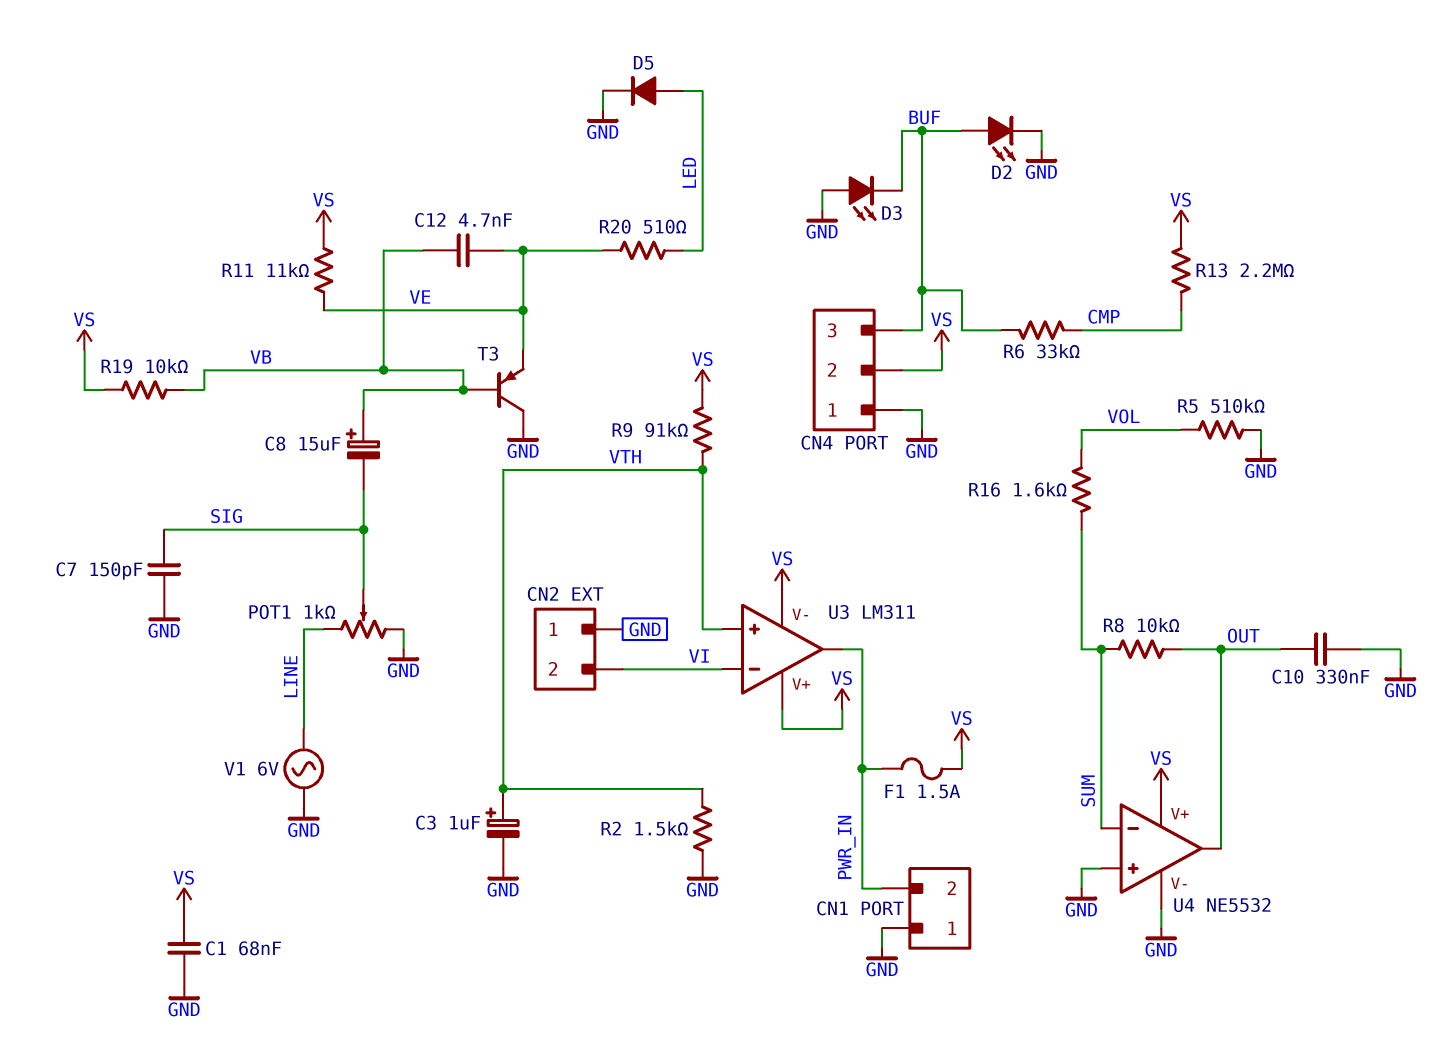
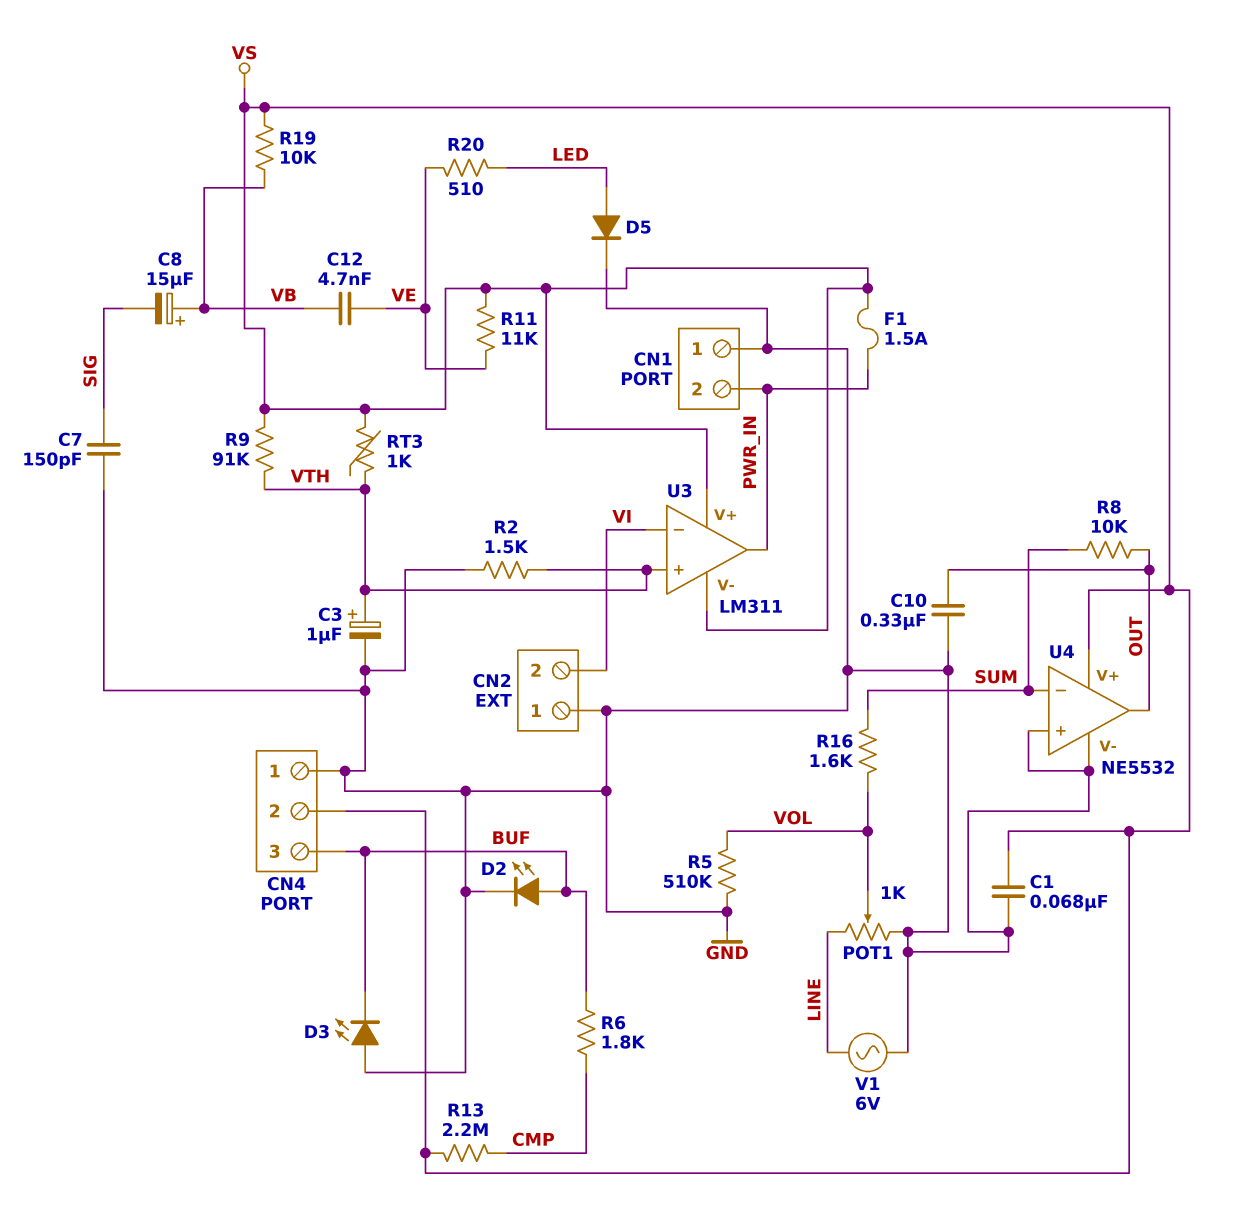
POT1: 1k (GND, LINE, wiper SIG) -> 1k (GND, LINE, wiper VOL)
R6: 33k (BUF, CMP) -> 1.8k (BUF, CMP)
RT3: none -> 1k (VS, VTH)
T3: PNP (B VB, C GND, E VE) -> none

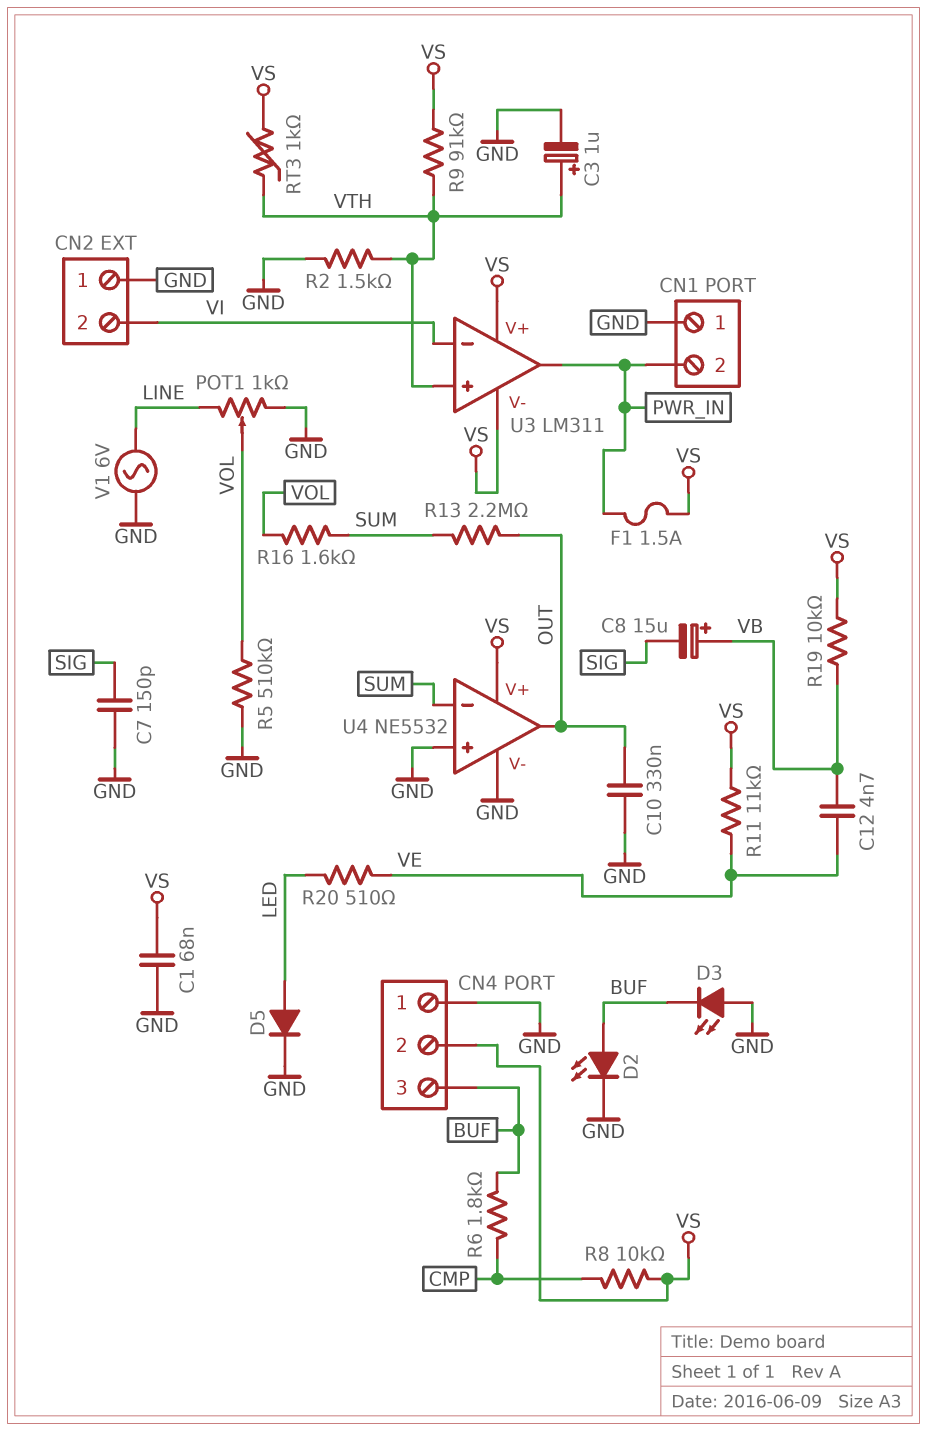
R8: 10k (OUT, SUM) -> 10k (CMP, VS)
R13: 2.2M (CMP, VS) -> 2.2M (OUT, SUM)

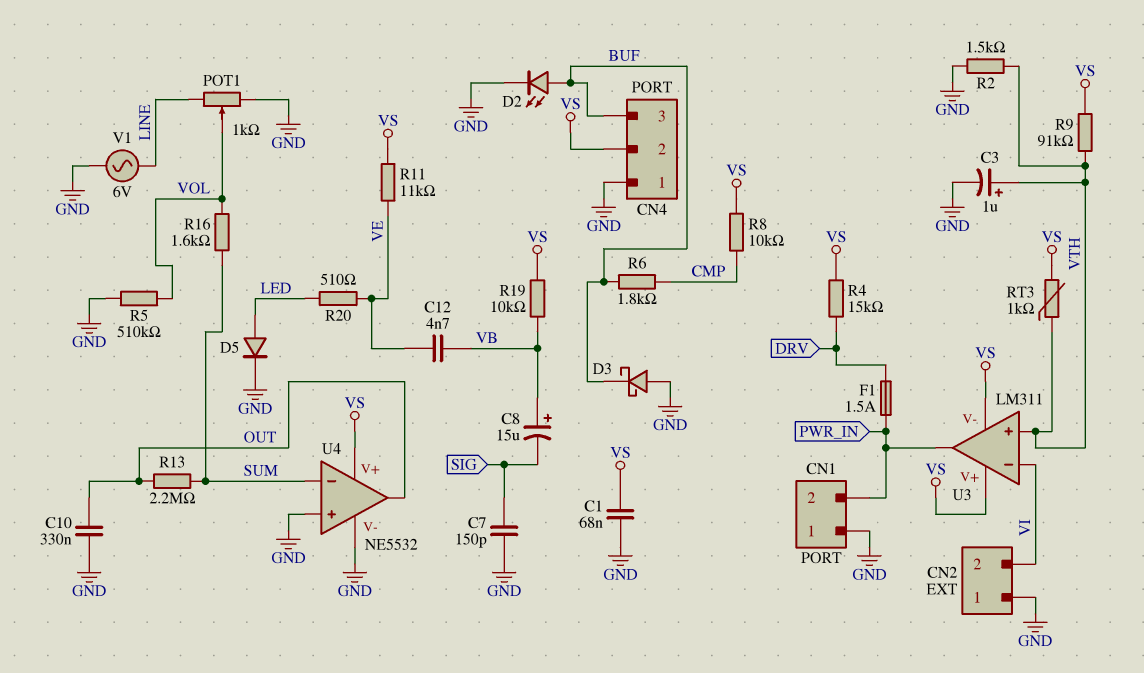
D3: LED (A GND, K BUF) -> schottky (A GND, K BUF)
F1: 1.5A (PWR_IN, VS) -> 1.5A (DRV, PWR_IN)
R4: none -> 15k (DRV, VS)

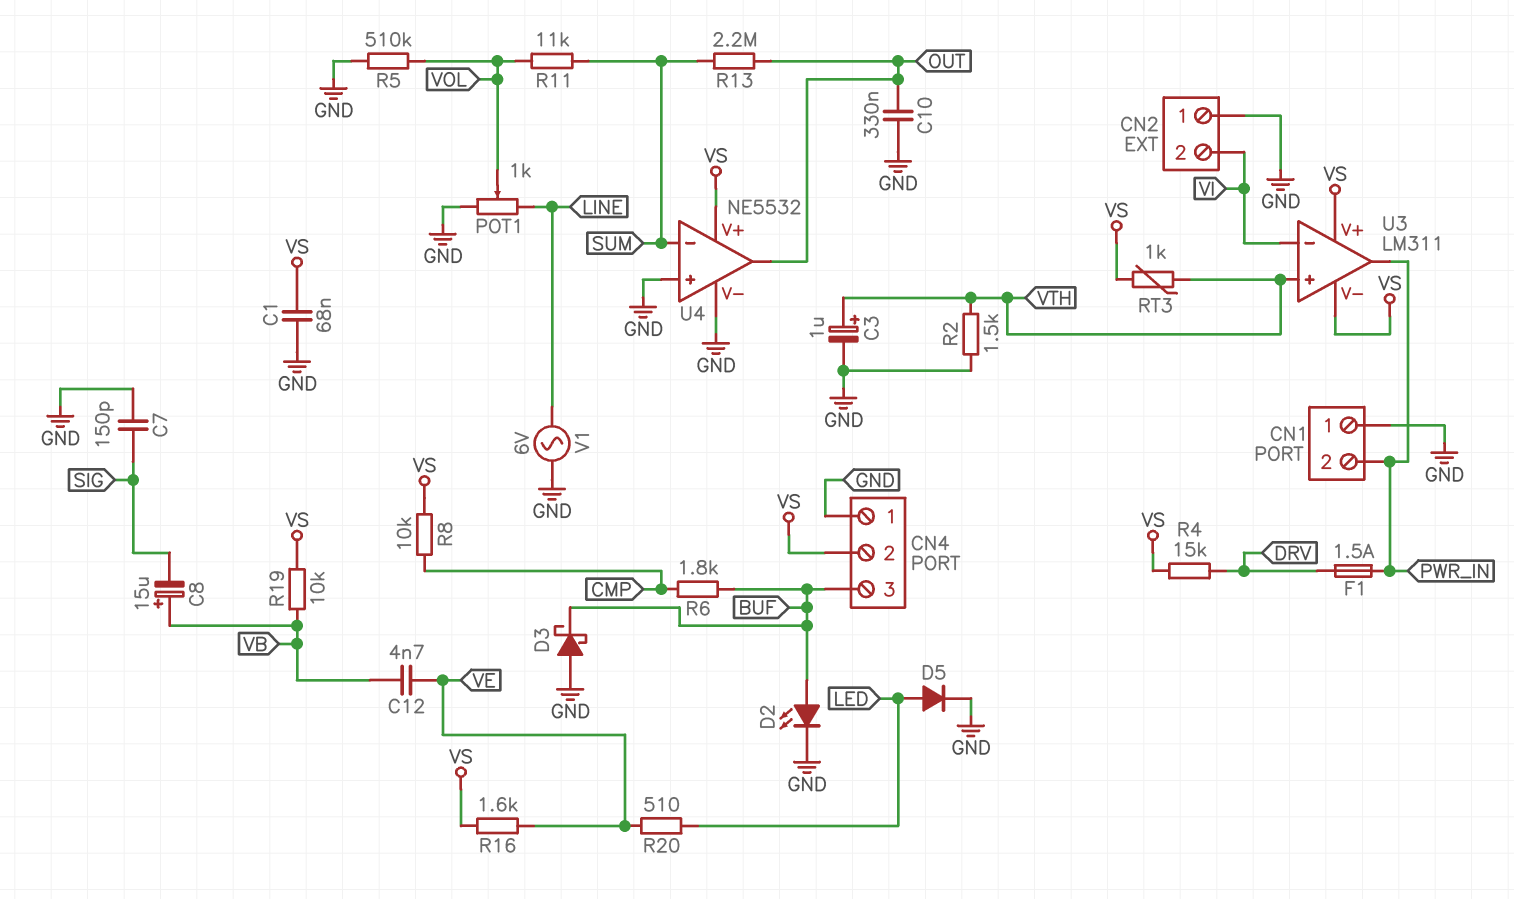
R9: 91k (VS, VTH) -> none
R11: 11k (VE, VS) -> 11k (SUM, VOL)
R16: 1.6k (SUM, VOL) -> 1.6k (VE, VS)

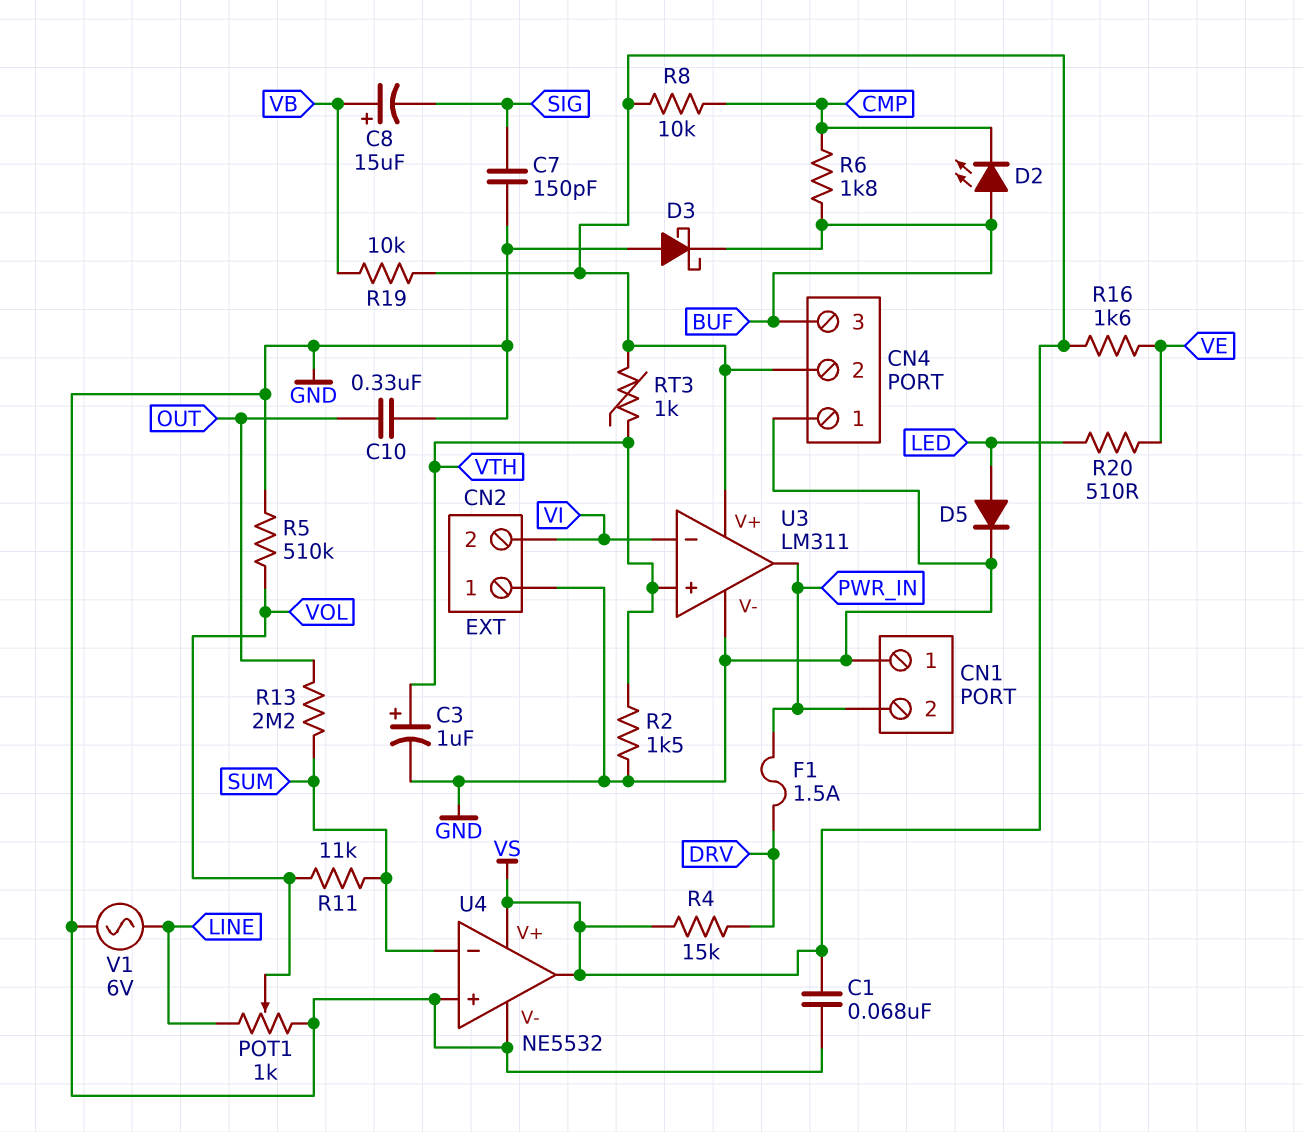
C12: 4.7nF (VB, VE) -> none
D2: LED (A BUF, K GND) -> LED (A BUF, K CMP)
U3 pin V-: VS -> GND
U4 pin out: OUT -> VS

